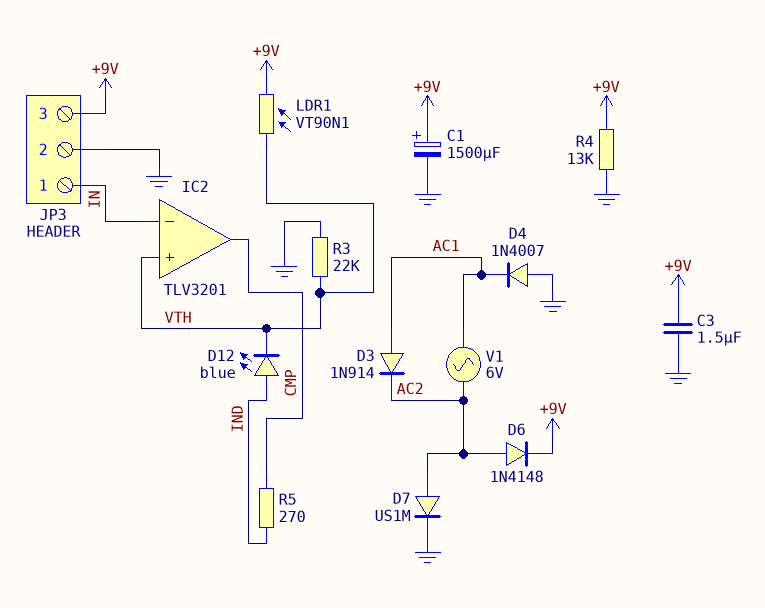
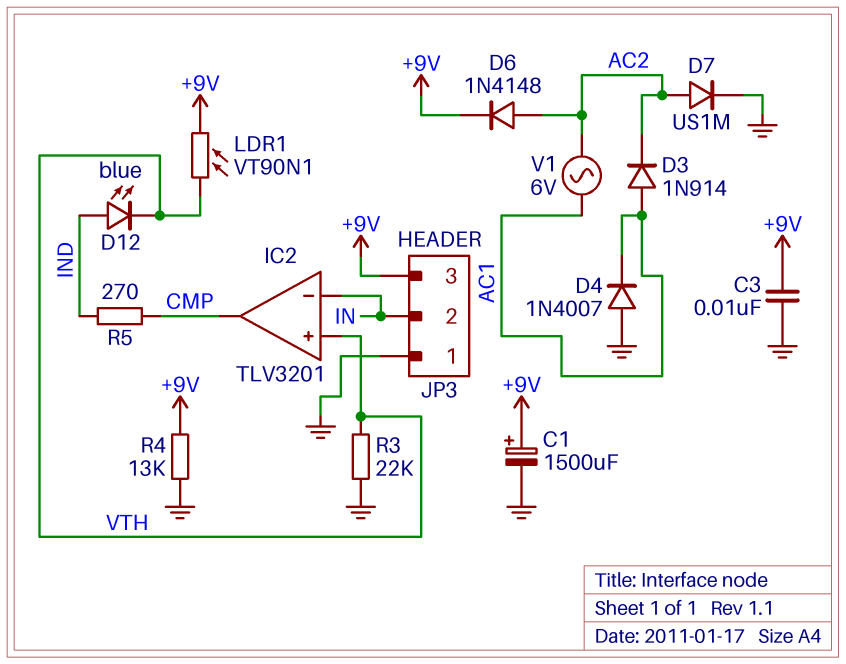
C3: 1.5uF (+9V, GND) -> 10nF (+9V, GND)
JP3 pin 1: IN -> GND
JP3 pin 2: GND -> IN

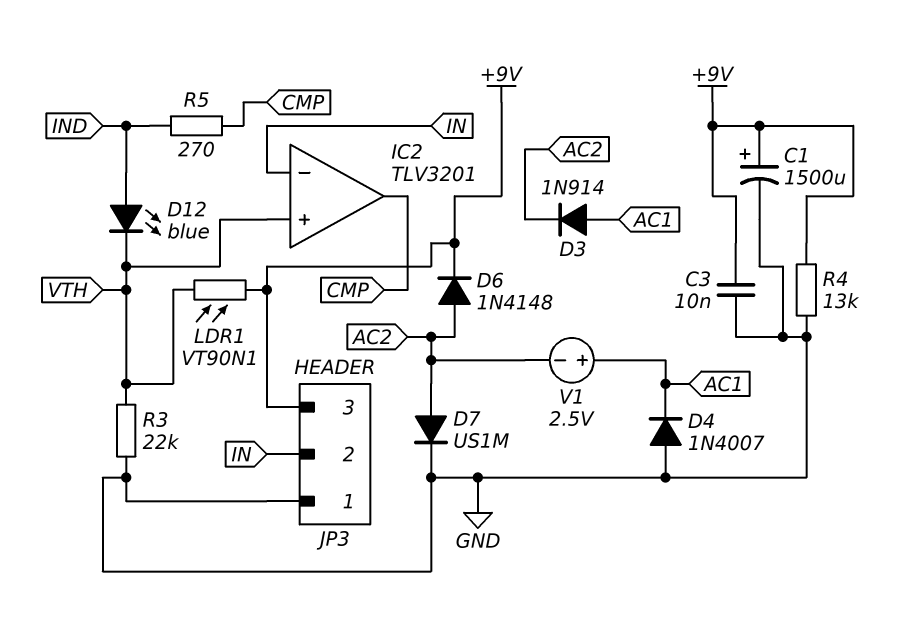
V1: AC 6V (AC1, AC2) -> 2.5V (plus AC1, minus AC2)

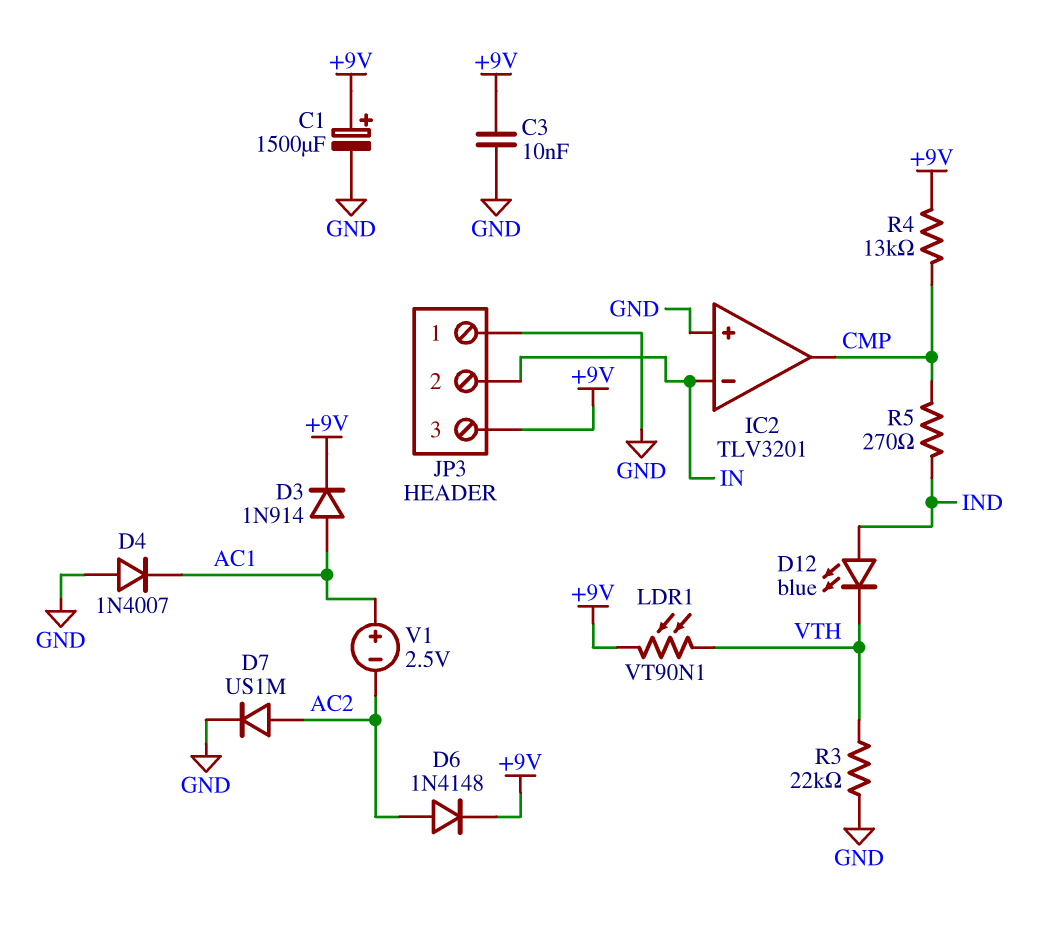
D3: diode 1N914 (A AC1, K AC2) -> diode 1N914 (A AC1, K +9V)
IC2 pin in+: VTH -> GND
R4: 13k (+9V, GND) -> 13k (+9V, CMP)

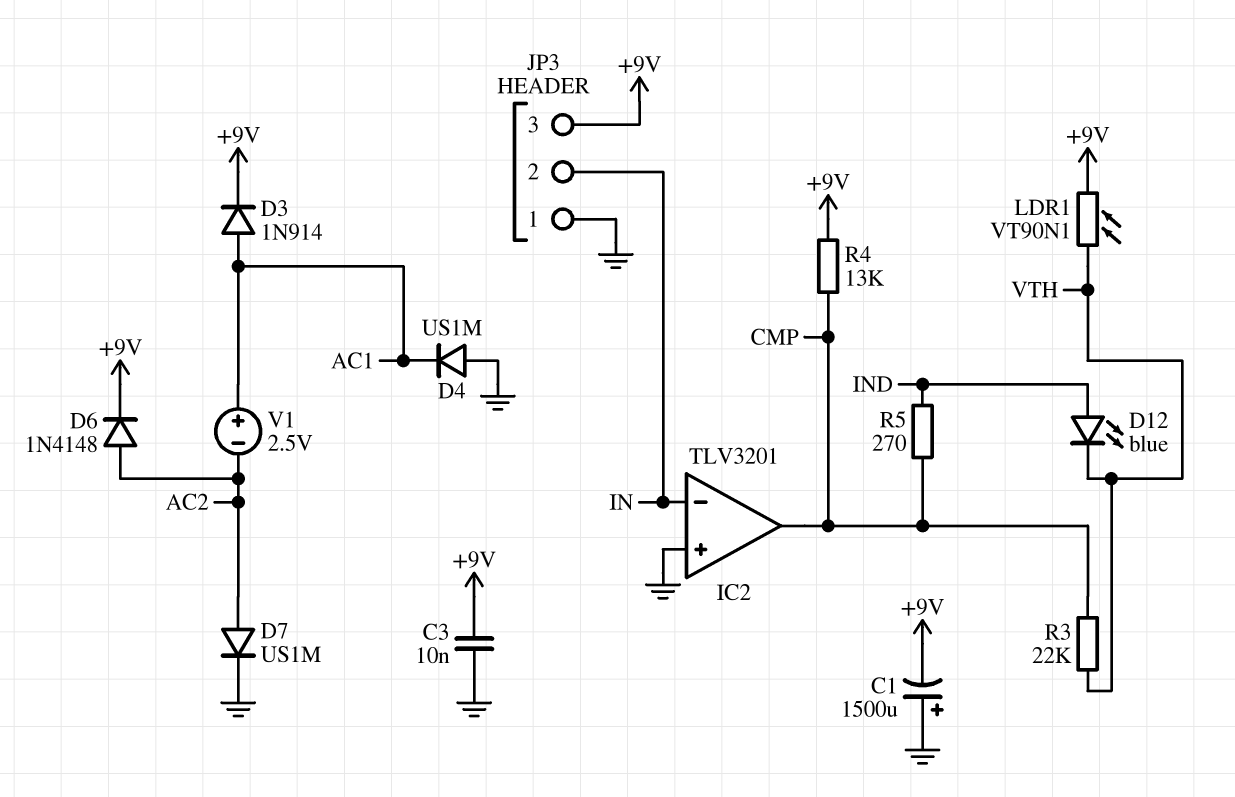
C1: 1500uF (plus +9V, minus GND) -> 1500uF (plus GND, minus +9V)
D4: diode 1N4007 (A GND, K AC1) -> diode US1M (A GND, K AC1)
R3: 22k (GND, VTH) -> 22k (CMP, VTH)

